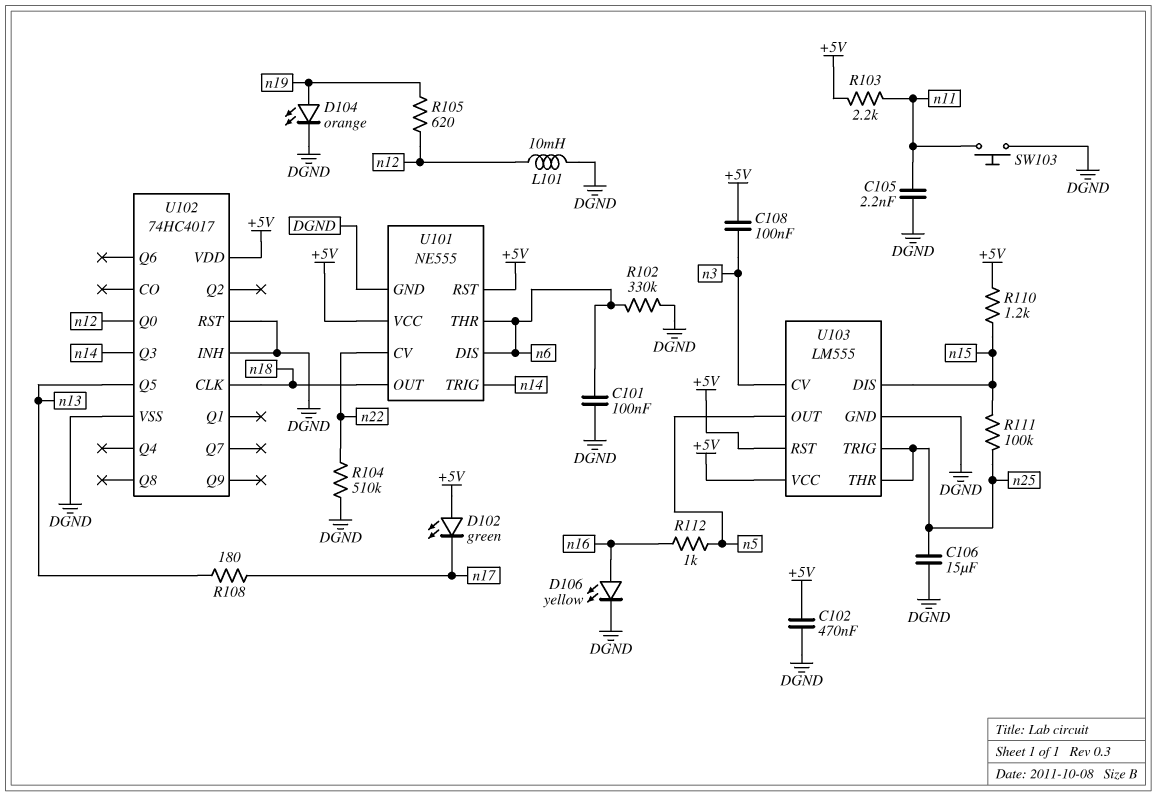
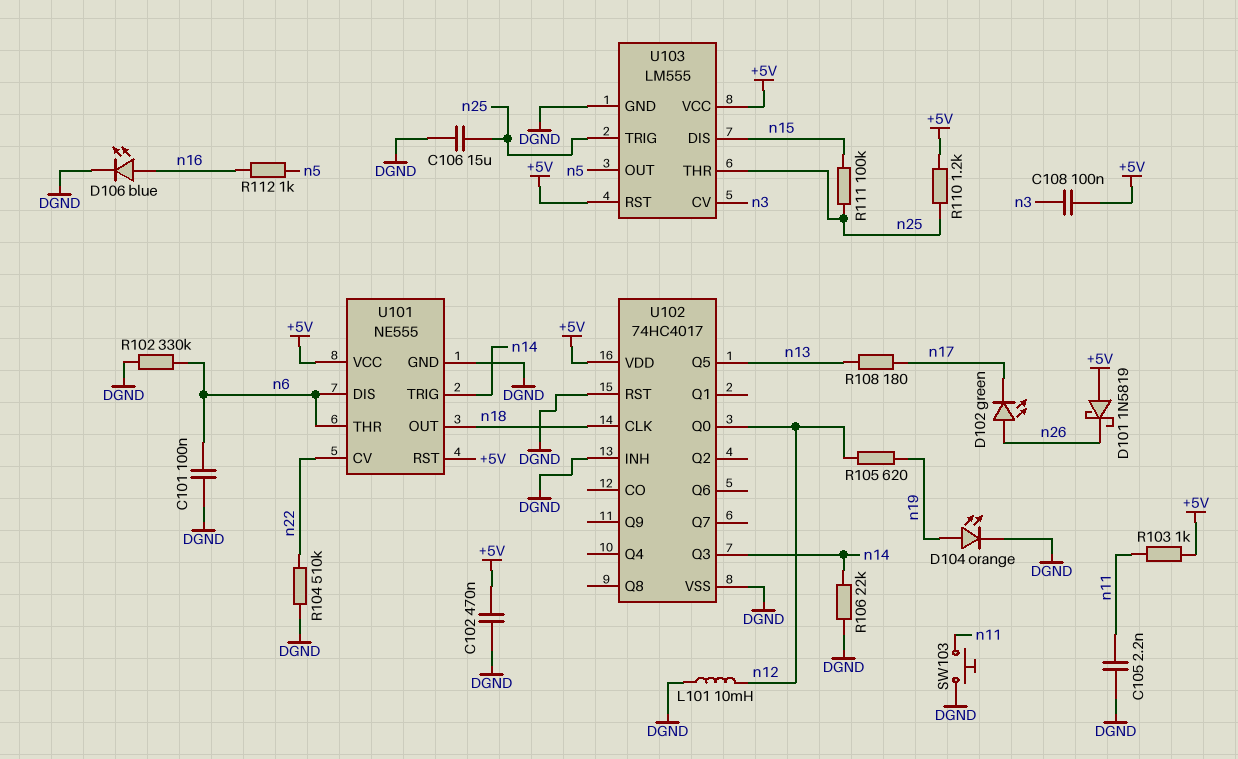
D101: none -> schottky 1N5819 (A +5V, K n26)
D102: LED green (A +5V, K n17) -> LED green (A n26, K n17)
D106: LED yellow (A n16, K DGND) -> LED blue (A n16, K DGND)
R103: 2.2k (+5V, n11) -> 1k (+5V, n11)
R106: none -> 22k (DGND, n14)
R110: 1.2k (+5V, n15) -> 1.2k (+5V, n25)

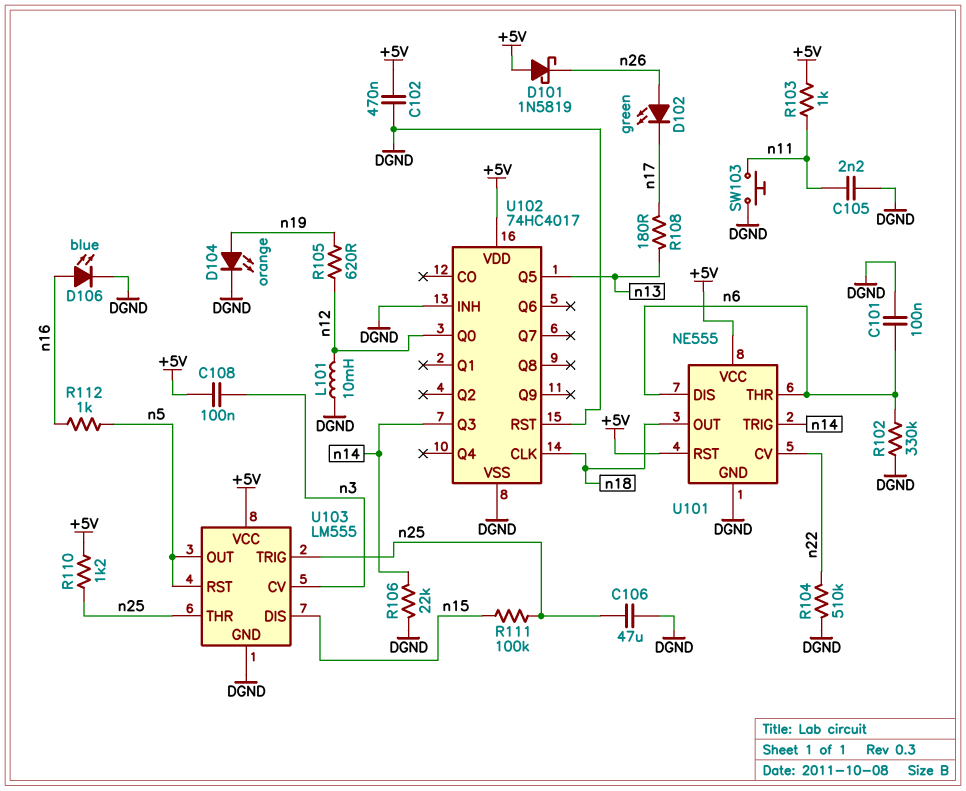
C106: 15uF (DGND, n25) -> 47uF (DGND, n25)
U103 pin RST: +5V -> n5

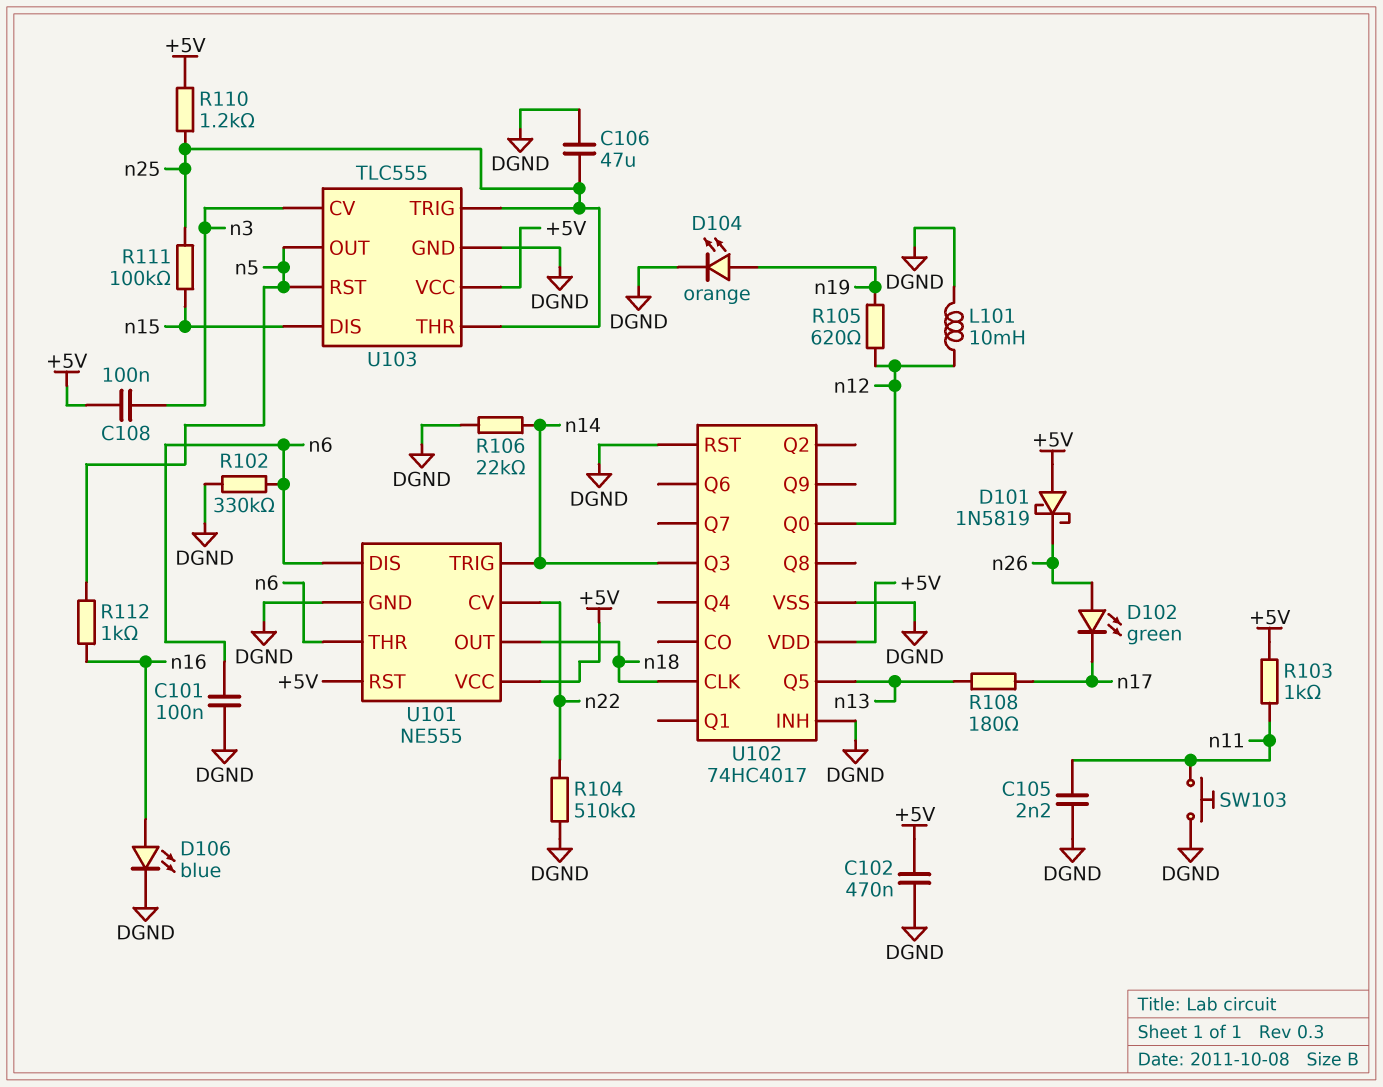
U103: LM555 -> TLC555

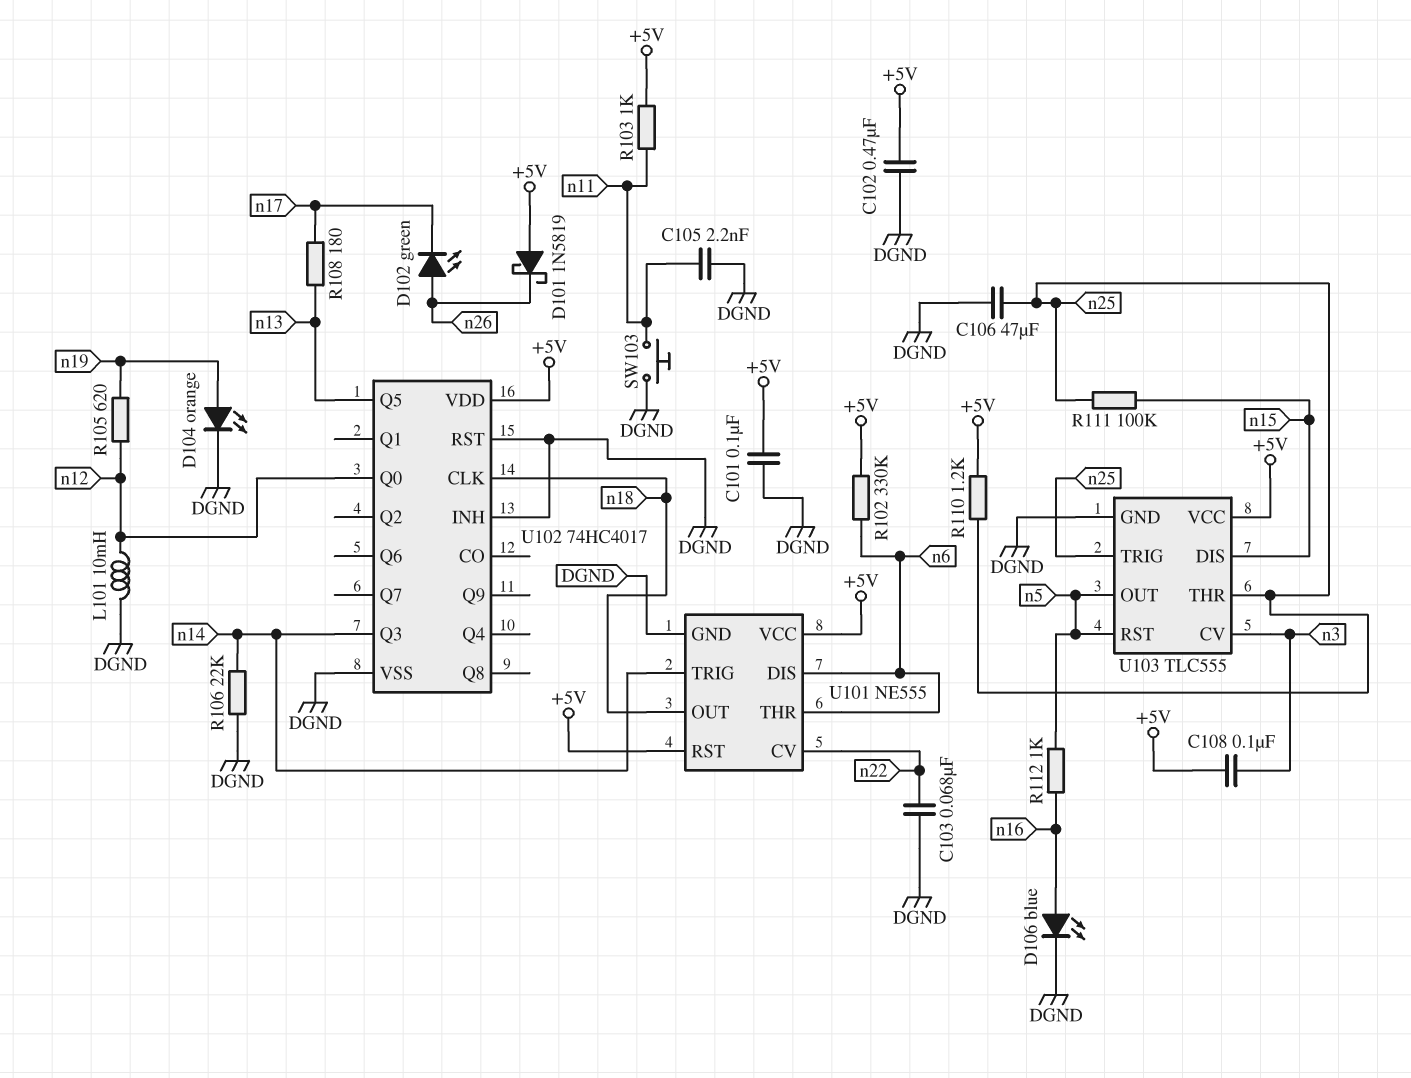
C101: 100nF (DGND, n6) -> 100nF (+5V, DGND)
C103: none -> 68nF (DGND, n22)
R102: 330k (DGND, n6) -> 330k (+5V, n6)
R104: 510k (DGND, n22) -> none

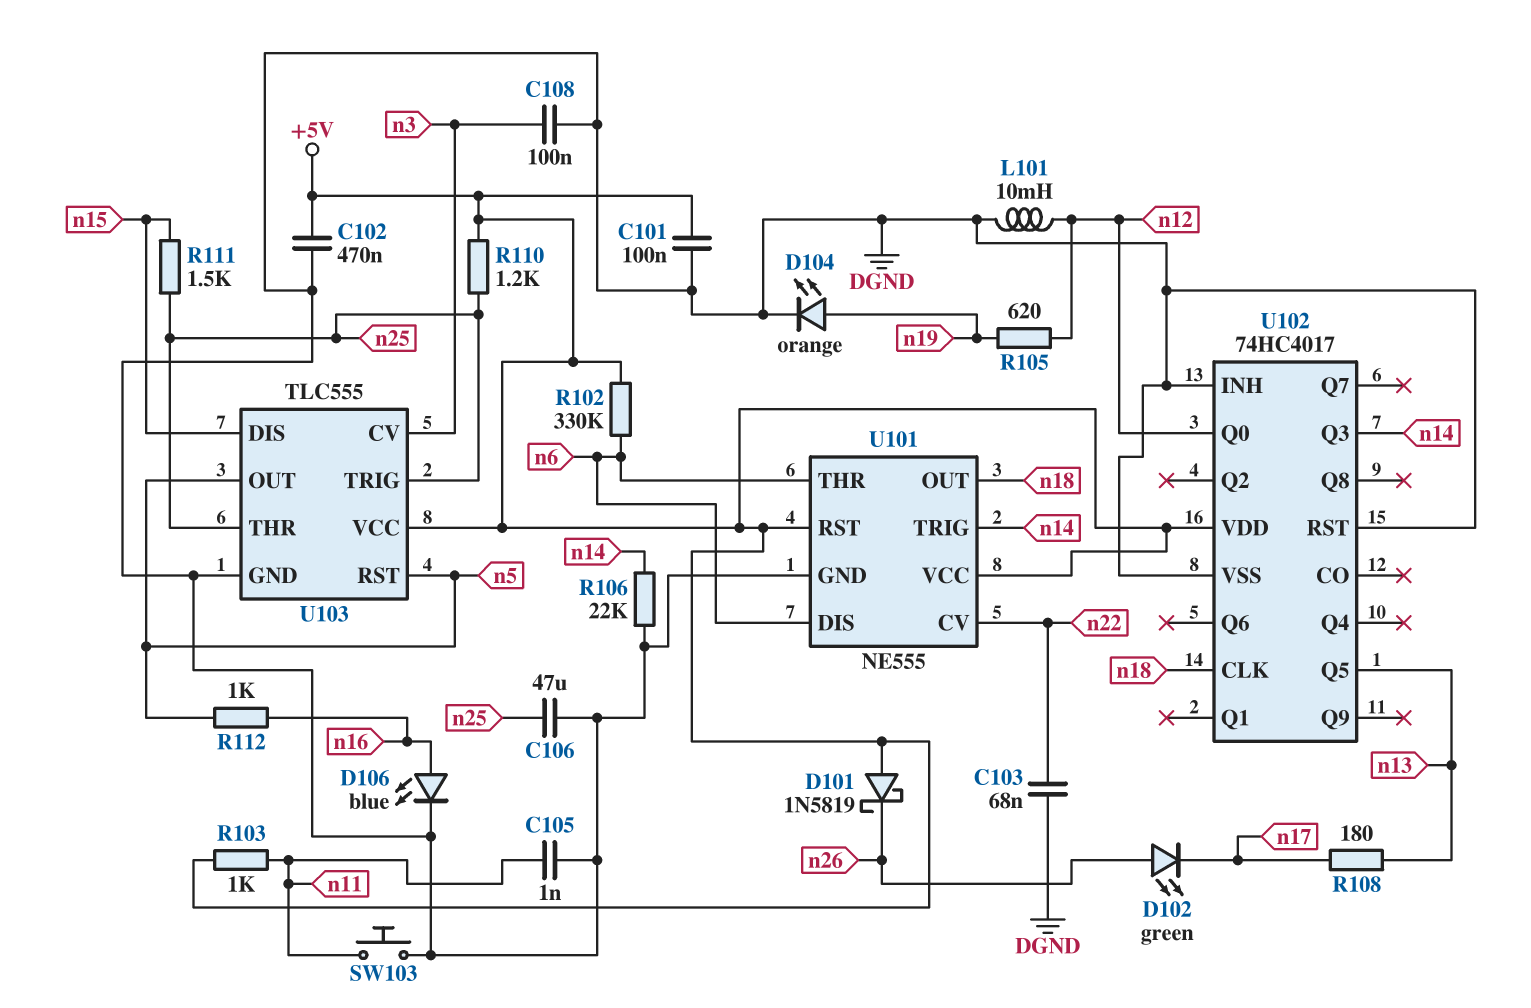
C105: 2.2nF (DGND, n11) -> 1nF (DGND, n11)
C108: 100nF (+5V, n3) -> 100nF (DGND, n3)
R111: 100k (n15, n25) -> 1.5k (n15, n25)

